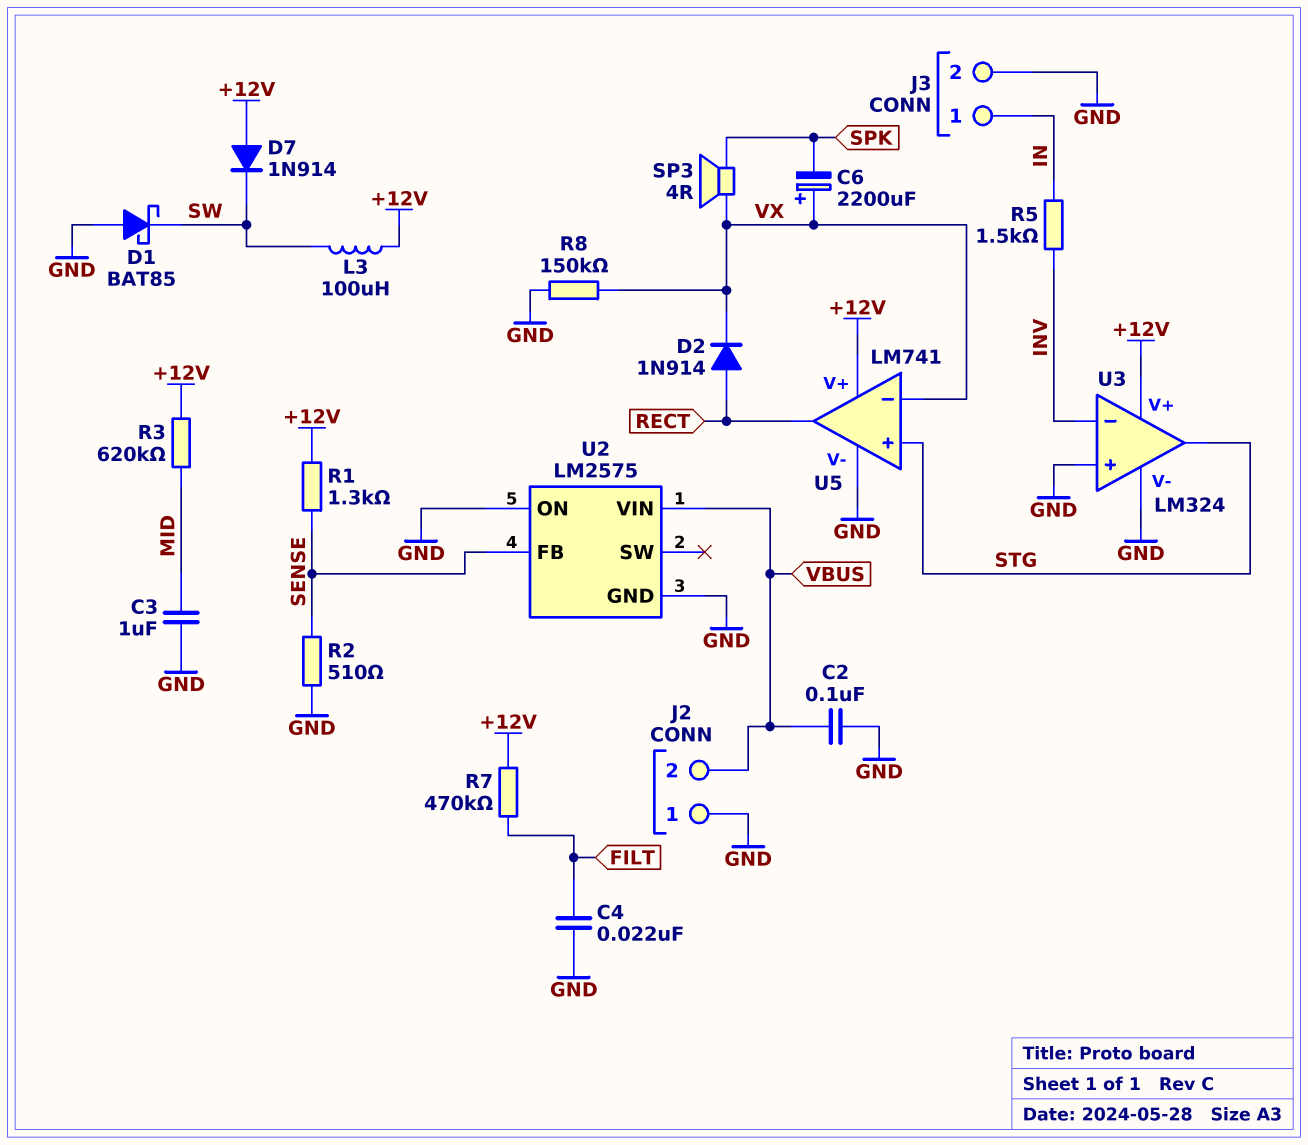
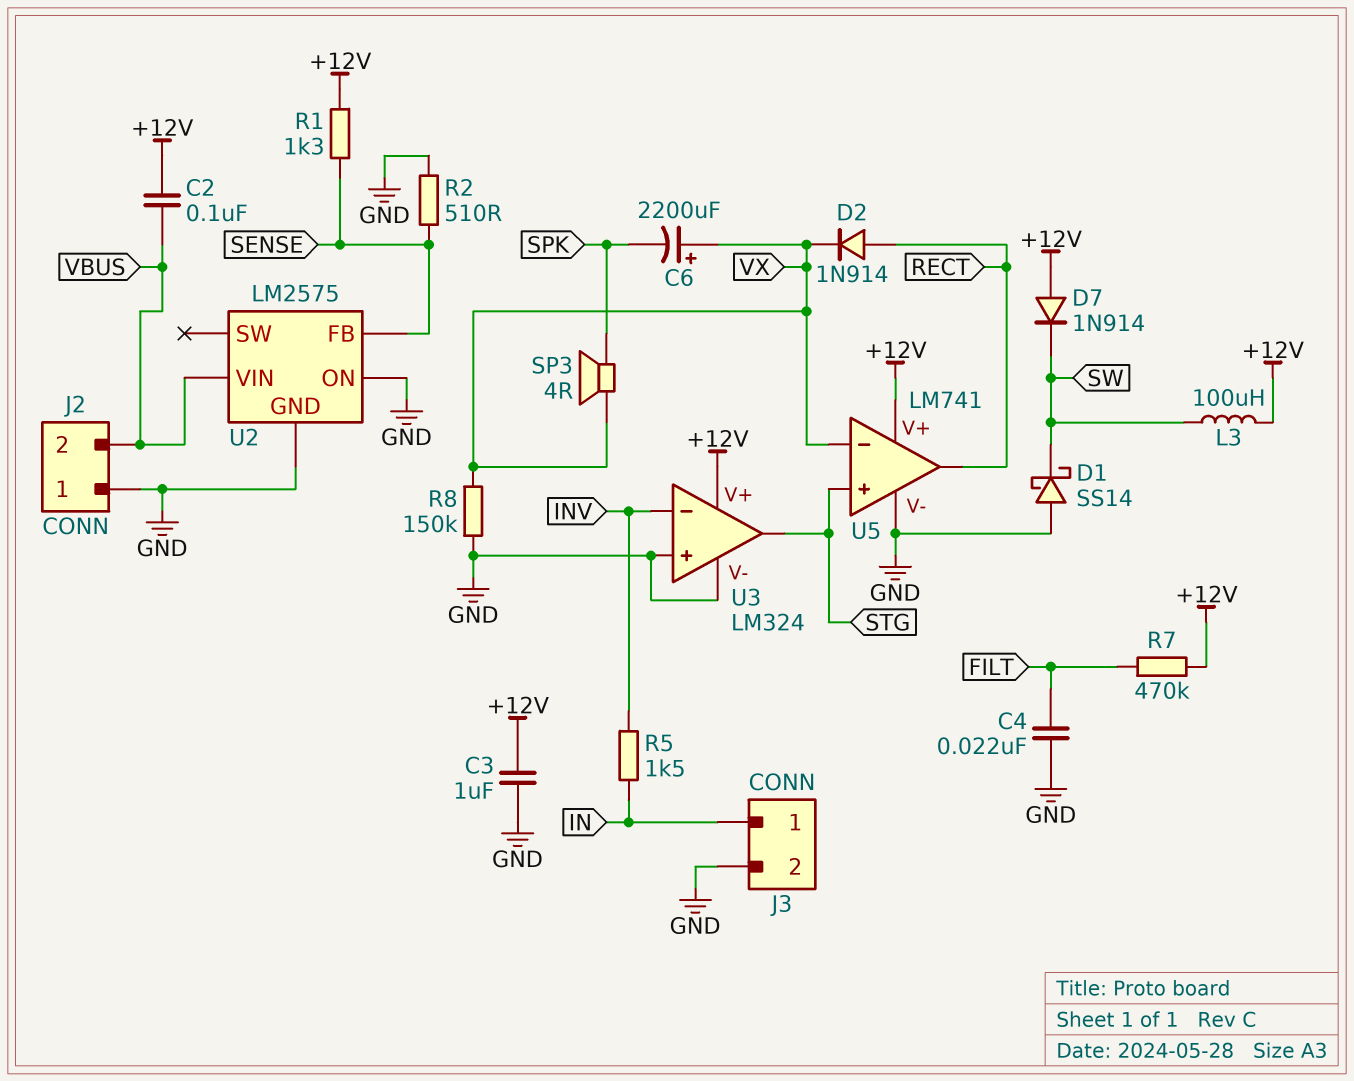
C2: 100nF (GND, VBUS) -> 100nF (+12V, VBUS)
C3: 1uF (GND, MID) -> 1uF (+12V, GND)
D1: schottky BAT85 (A GND, K SW) -> schottky SS14 (A GND, K SW)
R3: 620k (+12V, MID) -> none

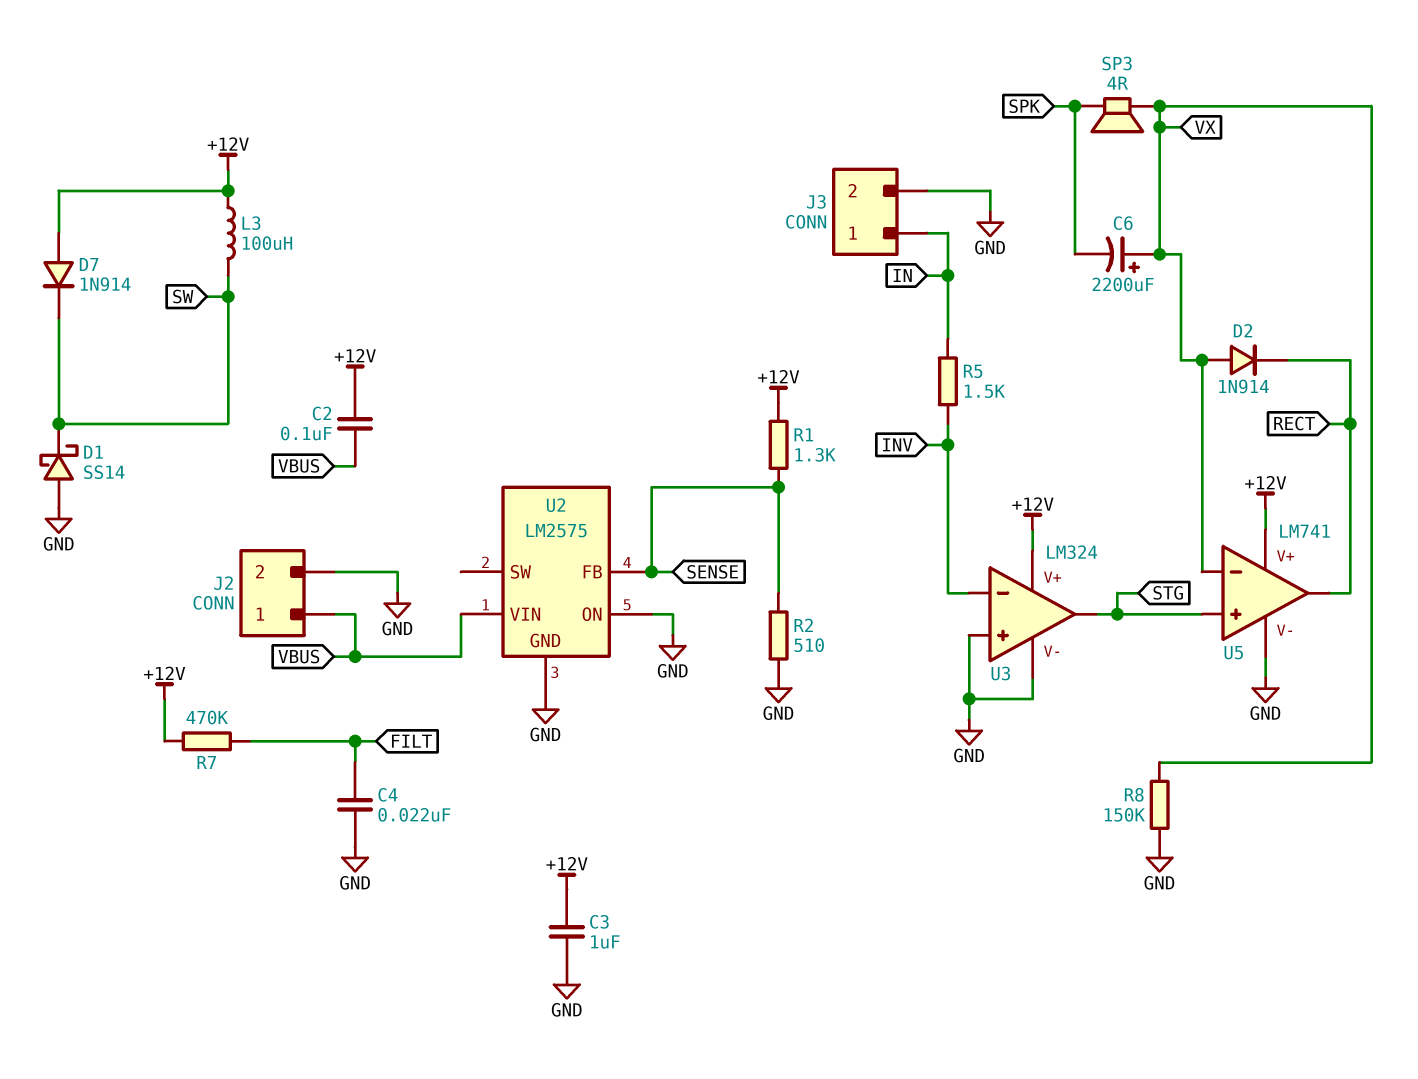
D2: diode 1N914 (A RECT, K VX) -> diode 1N914 (A VX, K RECT)
J2 pin 1: GND -> VBUS
J2 pin 2: VBUS -> GND

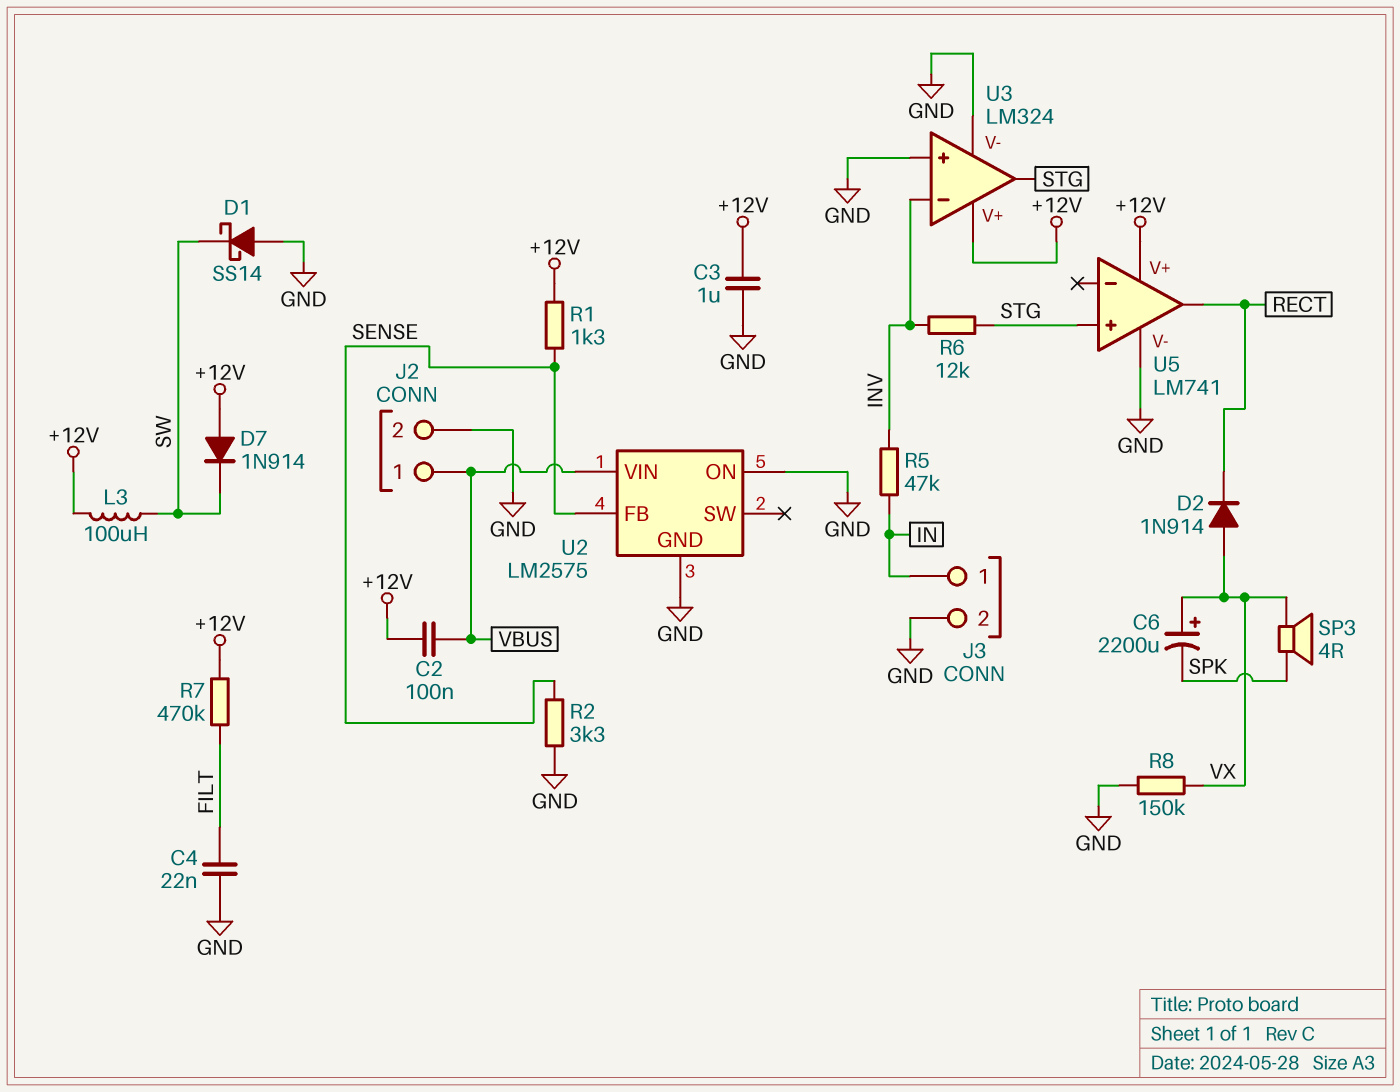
R2: 510 (GND, SENSE) -> 3.3k (GND, SENSE)
R5: 1.5k (IN, INV) -> 47k (IN, INV)
R6: none -> 12k (INV, STG)
U5 pin in-: VX -> none

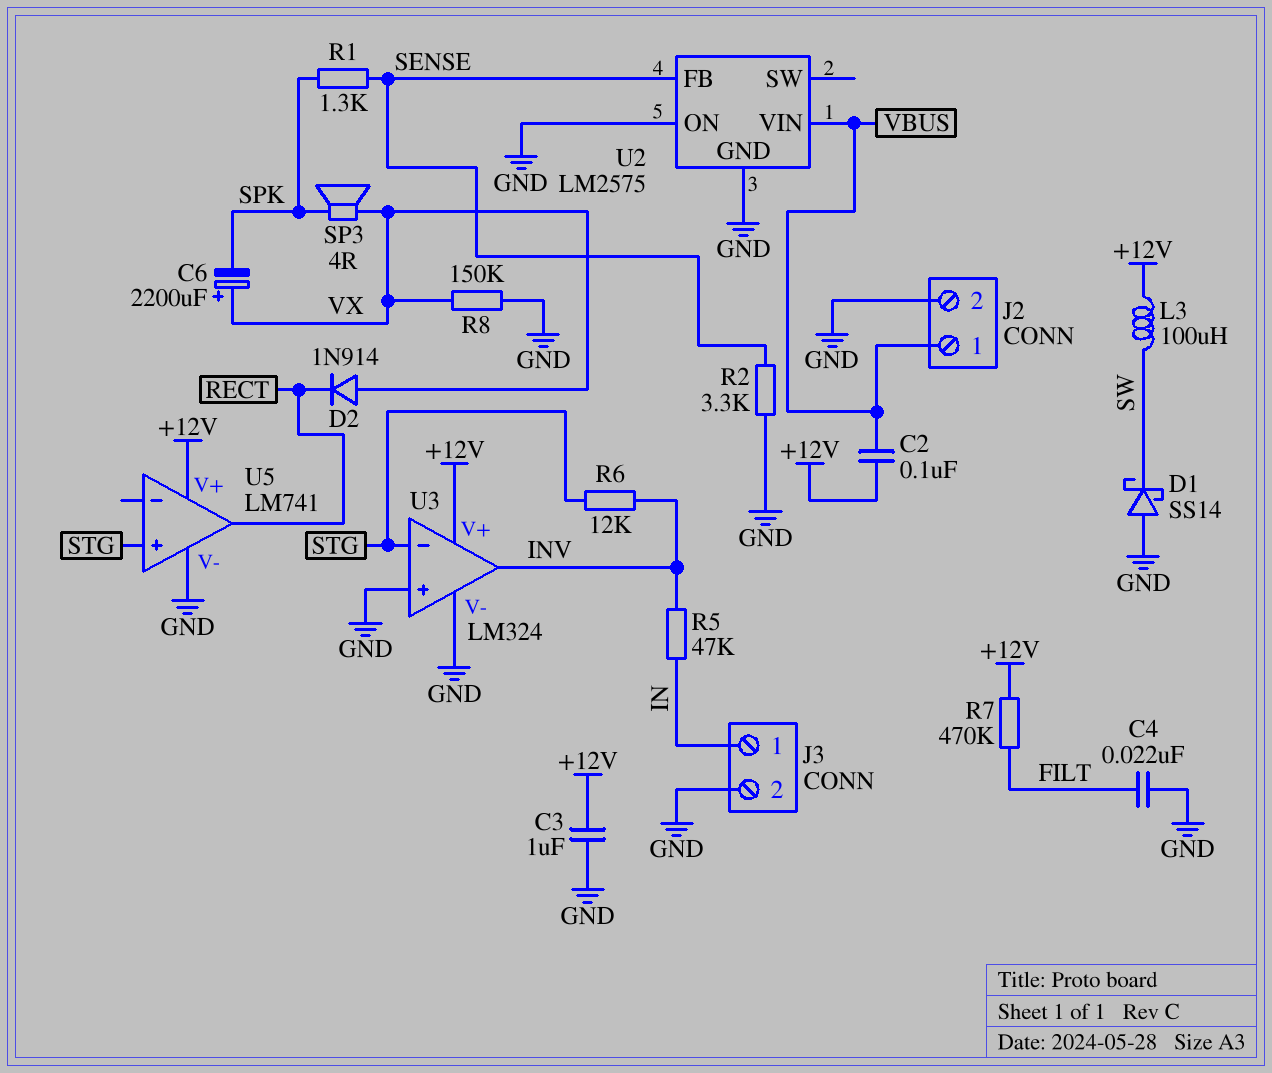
D7: diode 1N914 (A +12V, K SW) -> none
R1: 1.3k (+12V, SENSE) -> 1.3k (SENSE, SPK)
U3 pin in-: INV -> STG
U3 pin out: STG -> INV

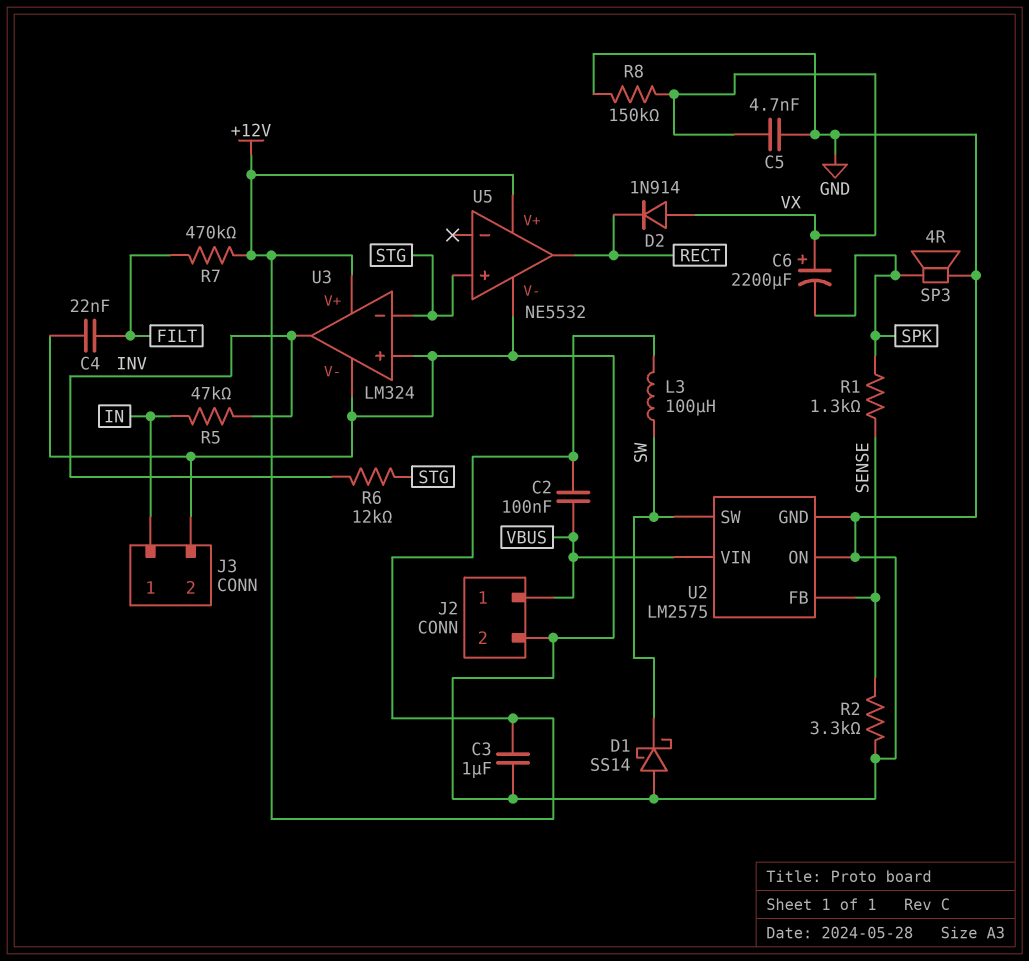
C5: none -> 4.7nF (GND, VX)
SP3: speaker 4R (SPK, VX) -> speaker 4R (GND, SPK)
U2 pin SW: none -> SW
U5: LM741 -> NE5532

